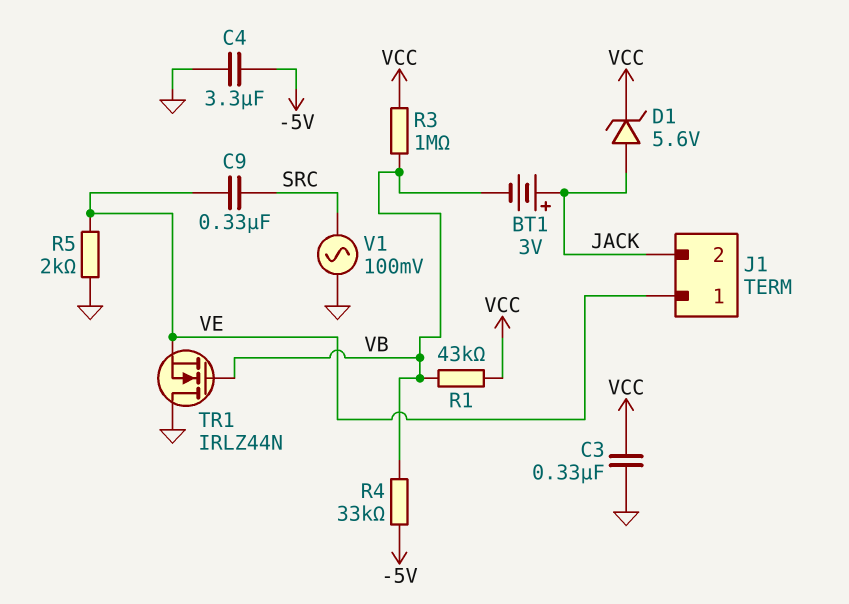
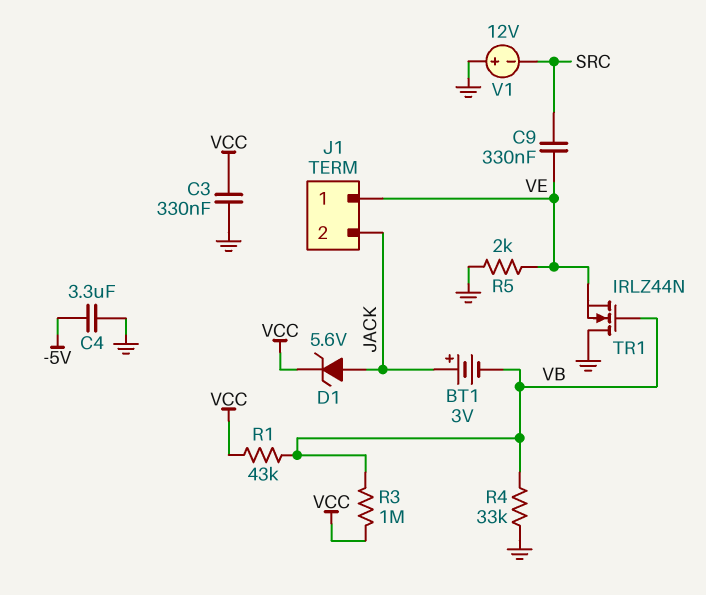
R4: 33k (-5V, VB) -> 33k (GND, VB)
V1: AC 100mV (GND, SRC) -> 12V (plus GND, minus SRC)

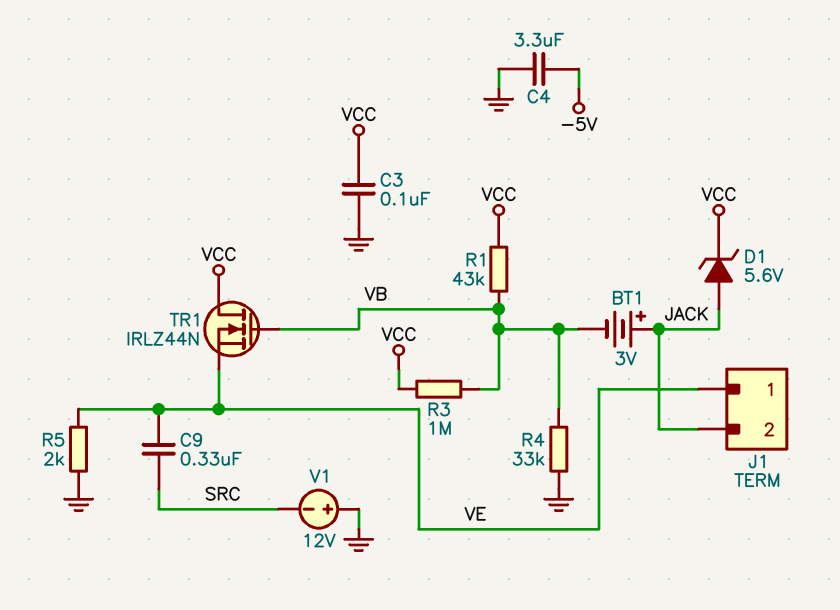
C3: 330nF (GND, VCC) -> 100nF (GND, VCC)
TR1: NMOS IRLZ44N (G VB, D GND, S VE) -> NMOS IRLZ44N (G VB, D VCC, S VE)

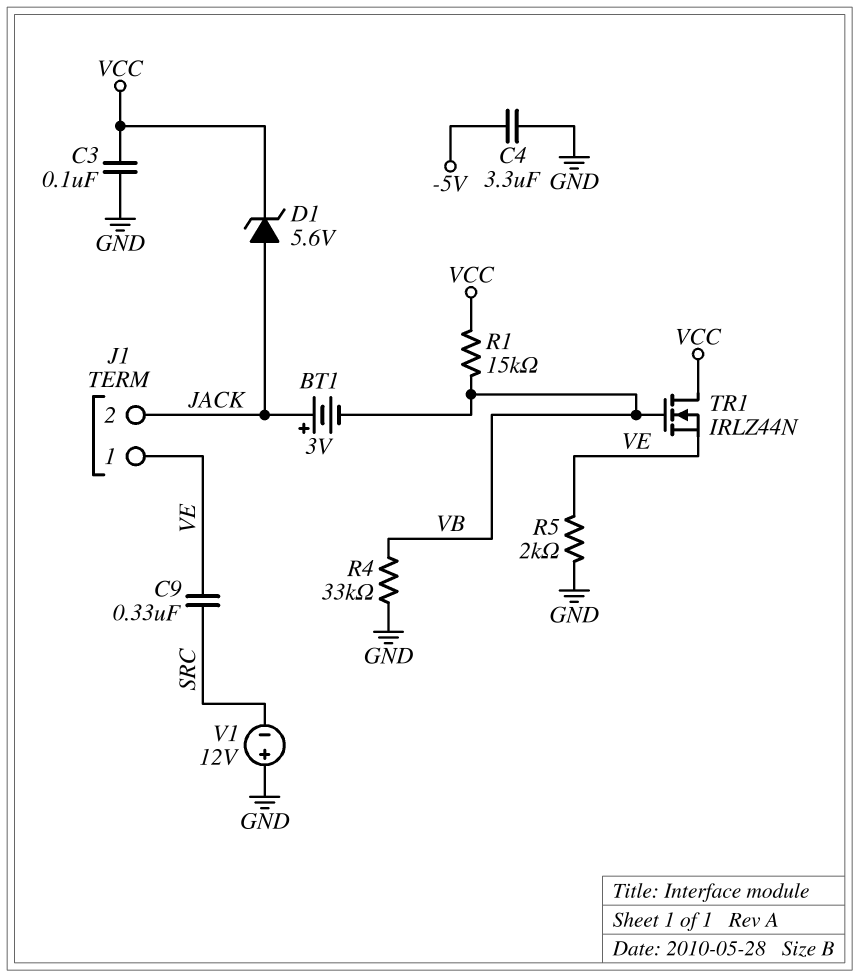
R1: 43k (VB, VCC) -> 15k (VB, VCC)
R3: 1M (VB, VCC) -> none

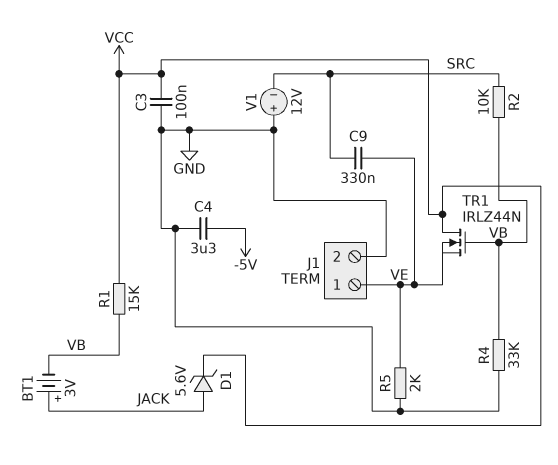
J1 pin 2: JACK -> GND
R2: none -> 10k (SRC, VB)

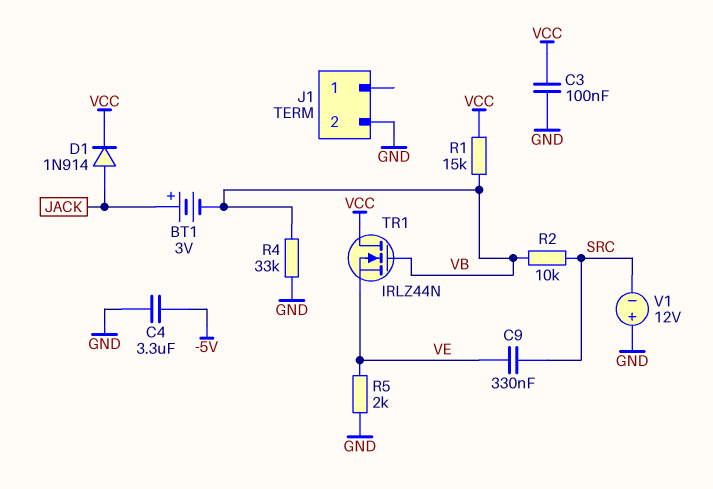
D1: zener 5.6V (A JACK, K VCC) -> diode 1N914 (A JACK, K VCC)
J1 pin 1: VE -> none

